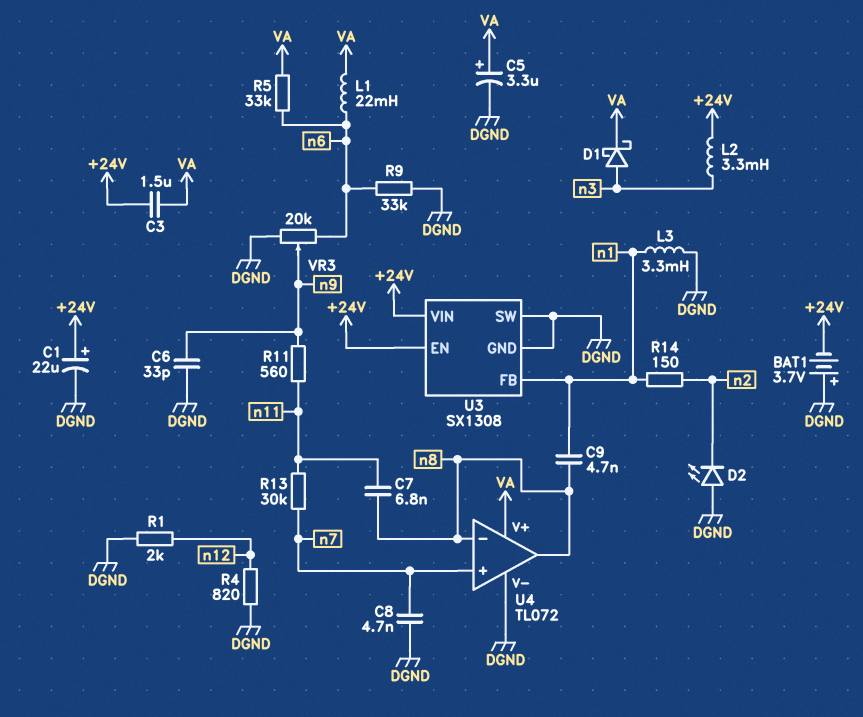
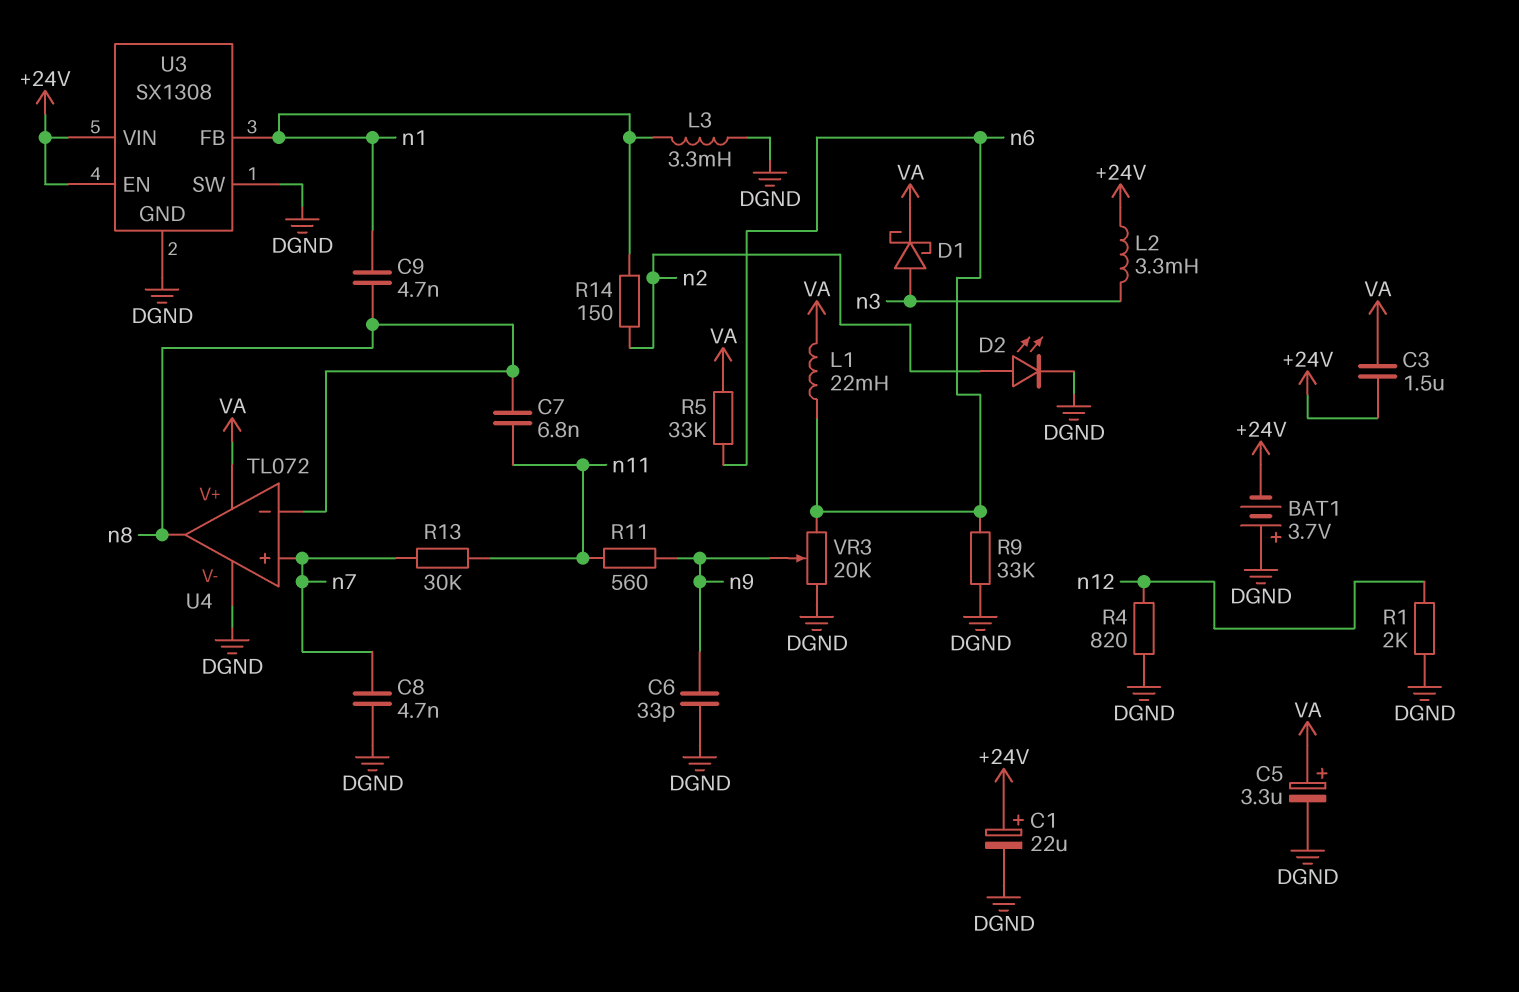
D2: LED (A DGND, K n2) -> LED (A n2, K DGND)

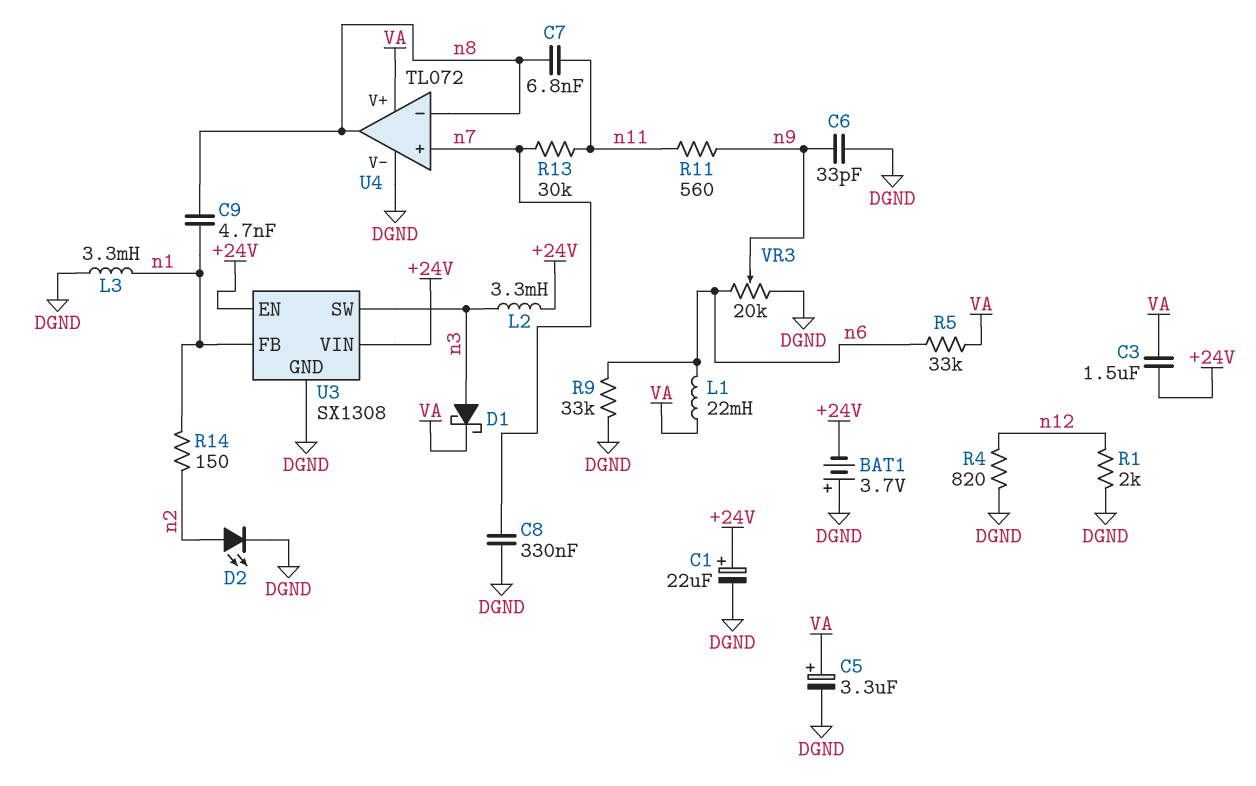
C8: 4.7nF (DGND, n7) -> 330nF (DGND, n7)
U3 pin SW: DGND -> n3

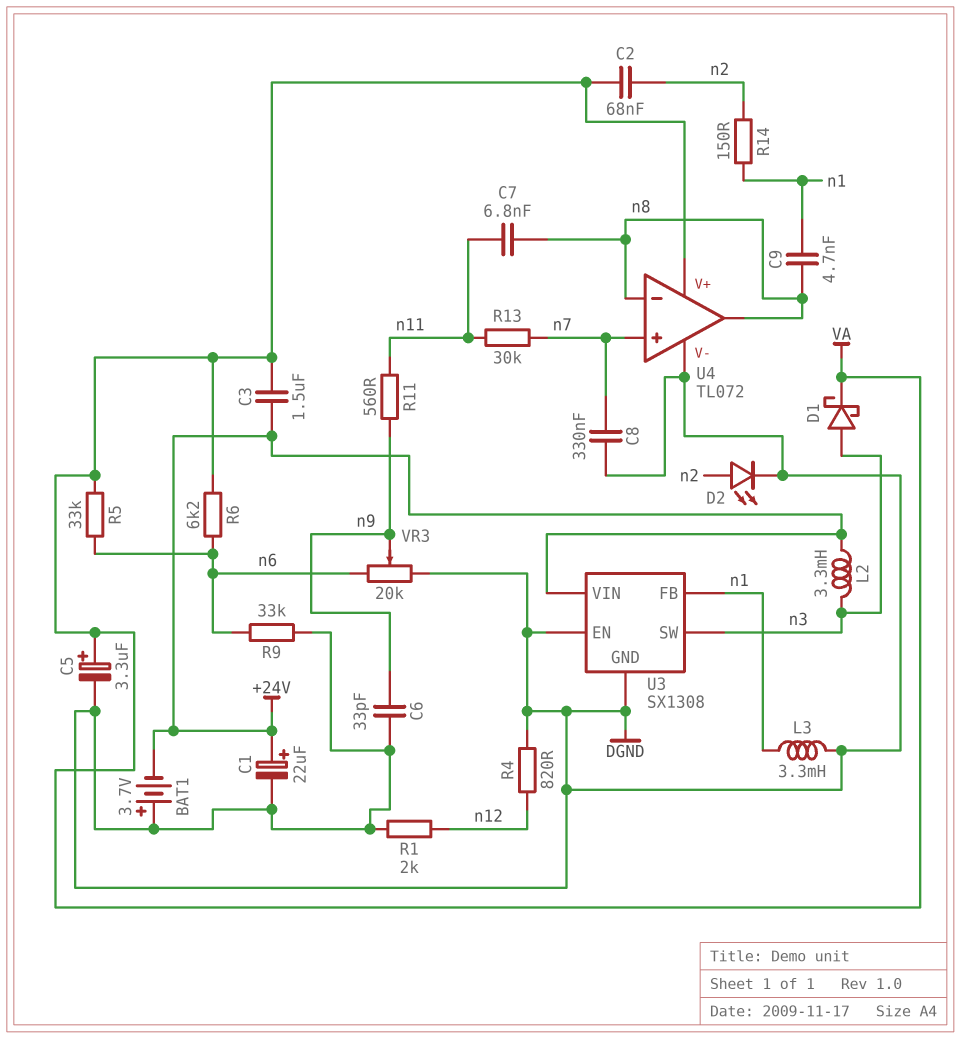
C2: none -> 68nF (VA, n2)
L1: 22mH (VA, n6) -> none
R6: none -> 6.2k (VA, n6)
U3 pin EN: +24V -> DGND

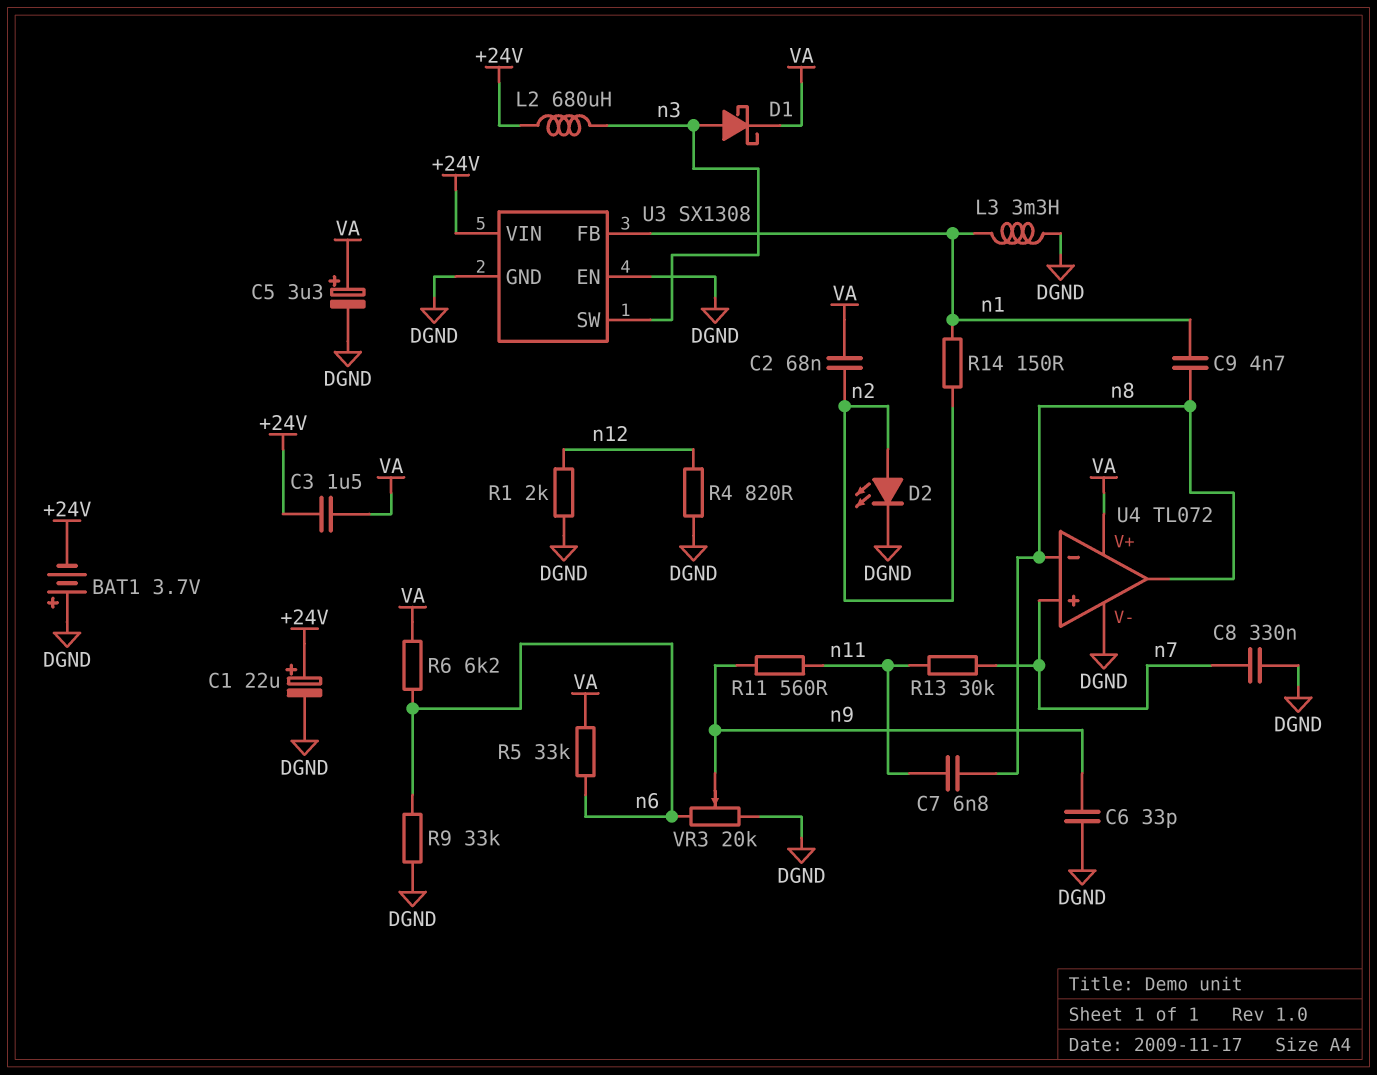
L2: 3.3mH (+24V, n3) -> 680uH (+24V, n3)

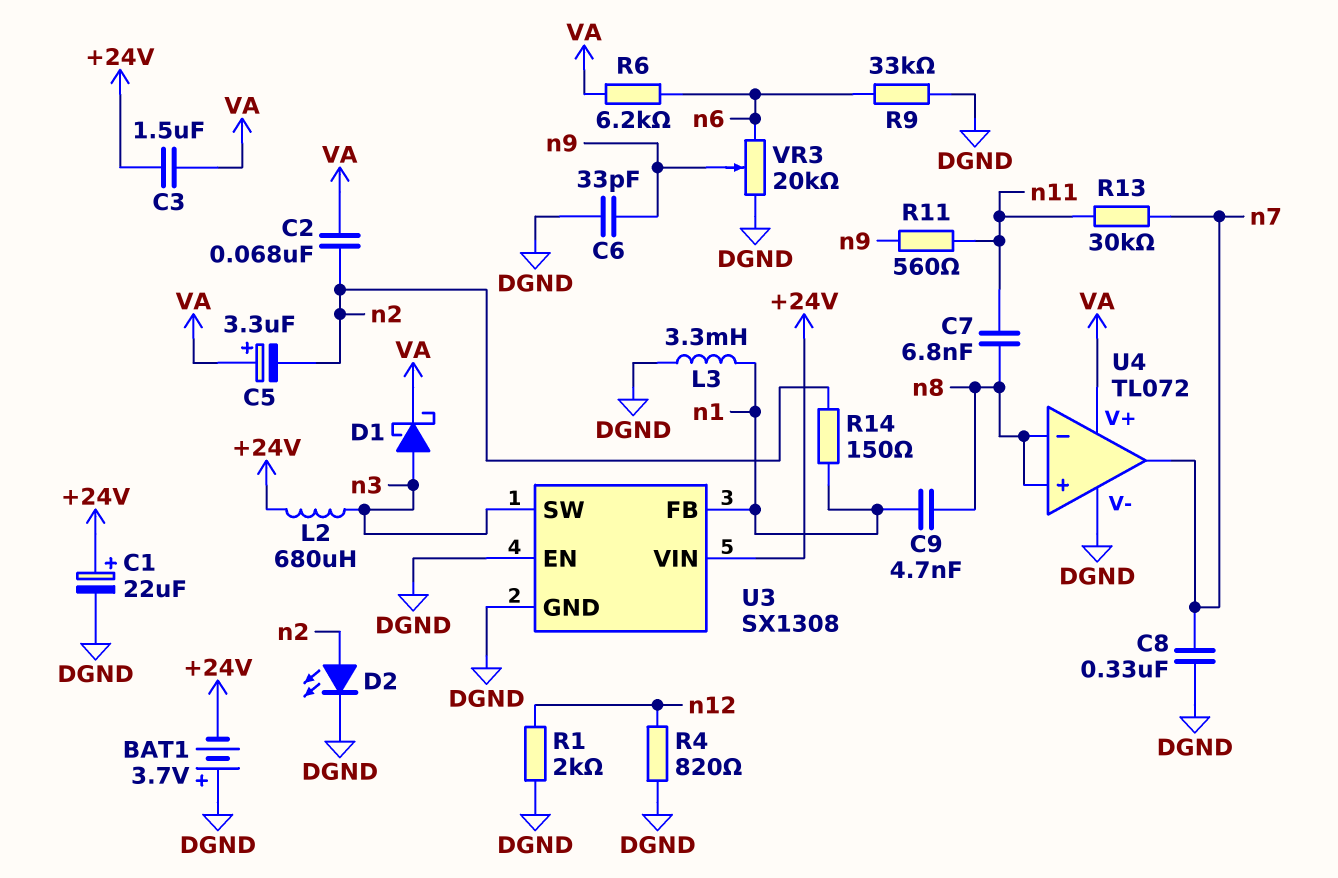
C5: 3.3uF (plus VA, minus DGND) -> 3.3uF (plus VA, minus n2)
R5: 33k (VA, n6) -> none
U4 pin in+: n7 -> n8
U4 pin out: n8 -> n7

